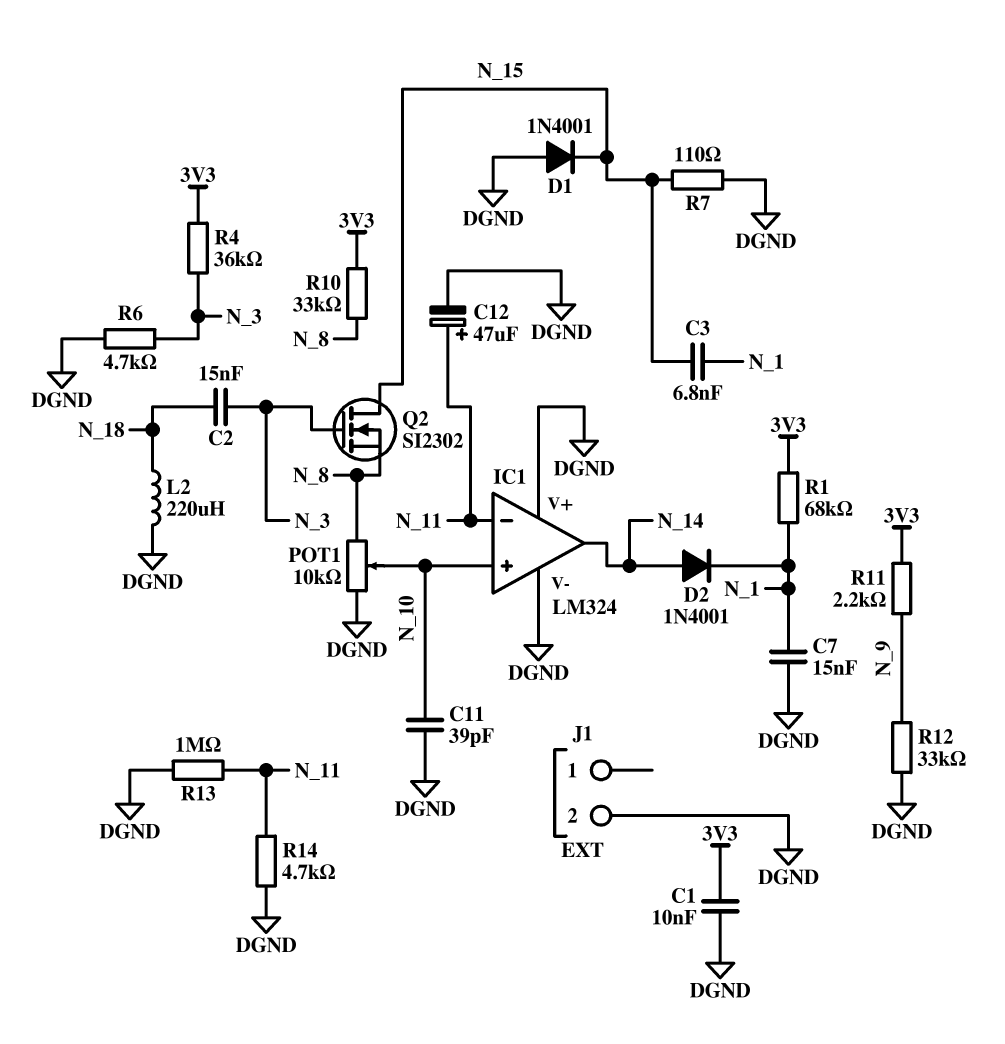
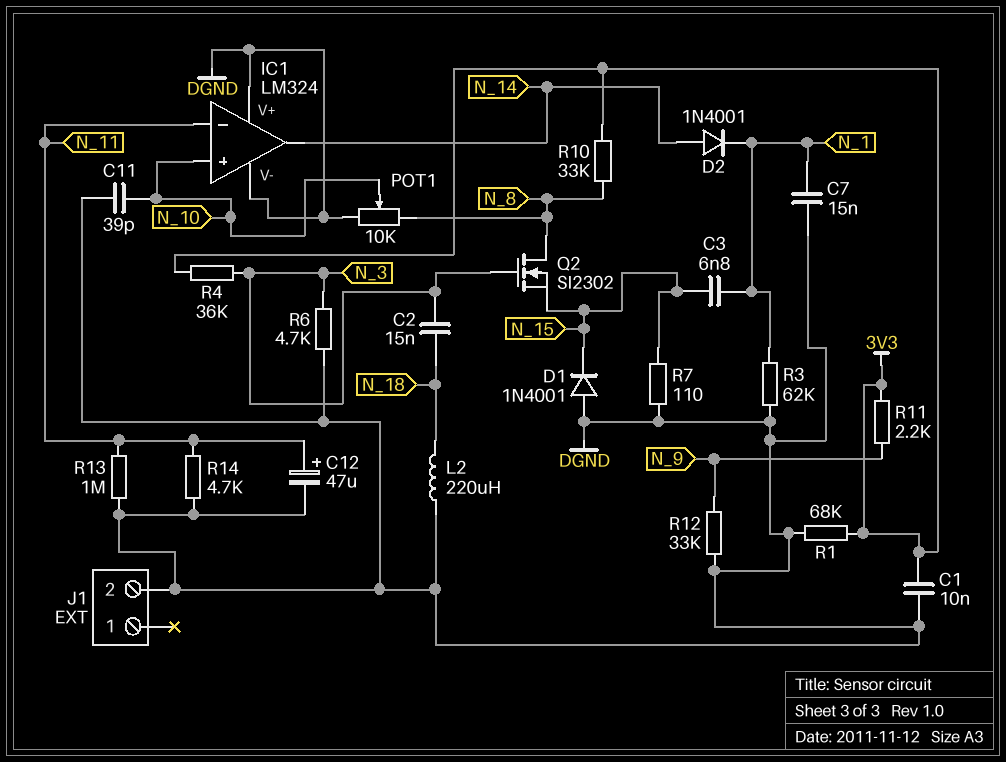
Q2: NMOS SI2302 (G N_3, D N_15, S N_8) -> NMOS SI2302 (G N_3, D N_8, S N_15)
R1: 68k (3V3, N_1) -> 68k (3V3, DGND)
R3: none -> 62k (DGND, N_1)

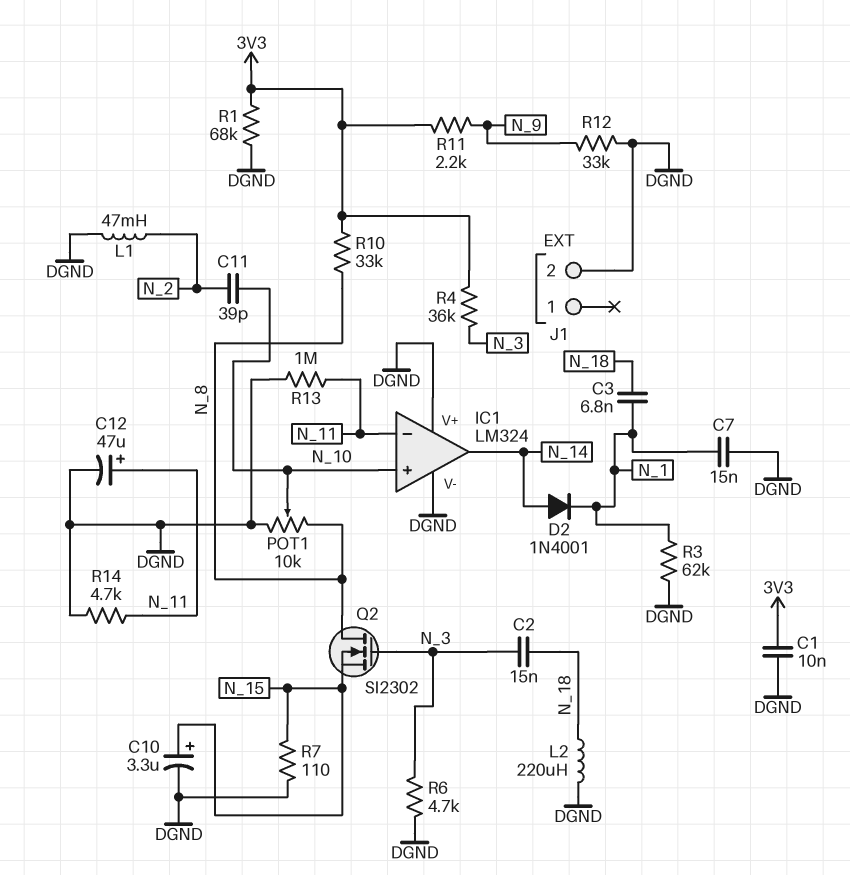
C3: 6.8nF (N_1, N_15) -> 6.8nF (N_1, N_18)
C10: none -> 3.3uF (plus N_15, minus DGND)
C11: 39pF (DGND, N_10) -> 39pF (N_2, N_10)
D1: diode 1N4001 (A DGND, K N_15) -> none
L1: none -> 47mH (DGND, N_2)

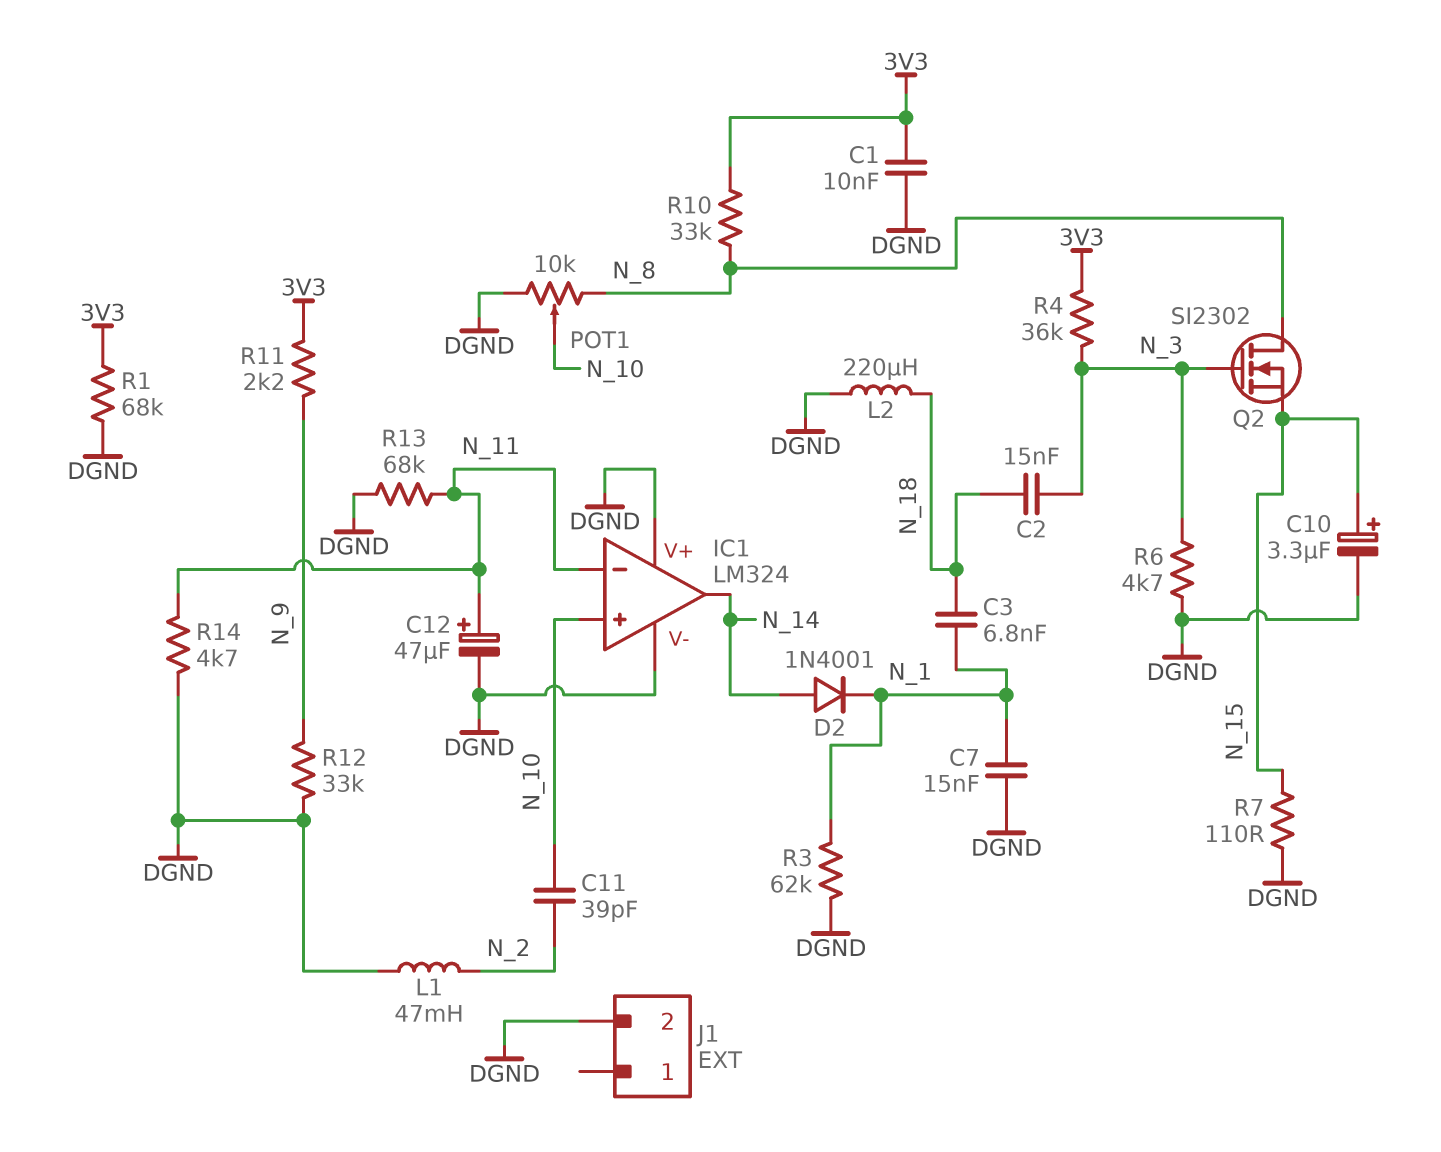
R13: 1M (DGND, N_11) -> 68k (DGND, N_11)

